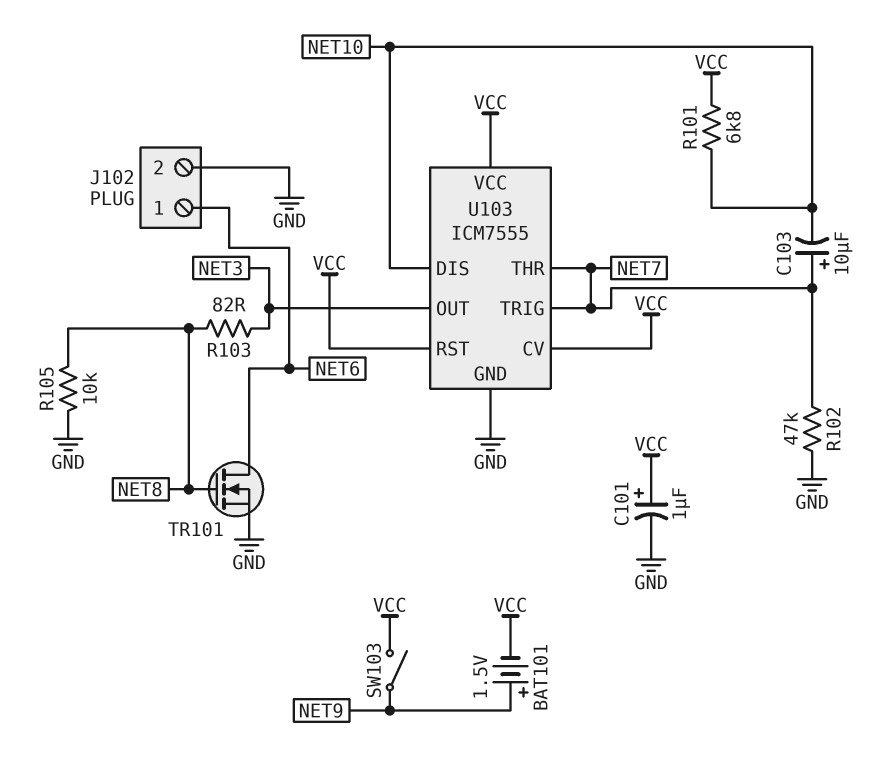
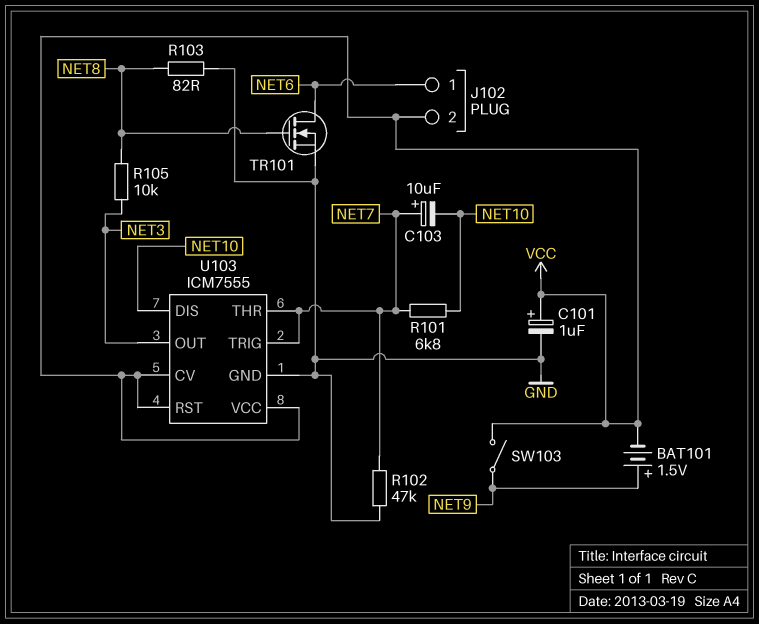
J102 pin 2: GND -> VCC
R101: 6.8k (NET10, VCC) -> 6.8k (NET7, NET10)
R103: 82 (NET3, NET8) -> 82 (GND, NET8)
R105: 10k (GND, NET8) -> 10k (NET3, NET8)

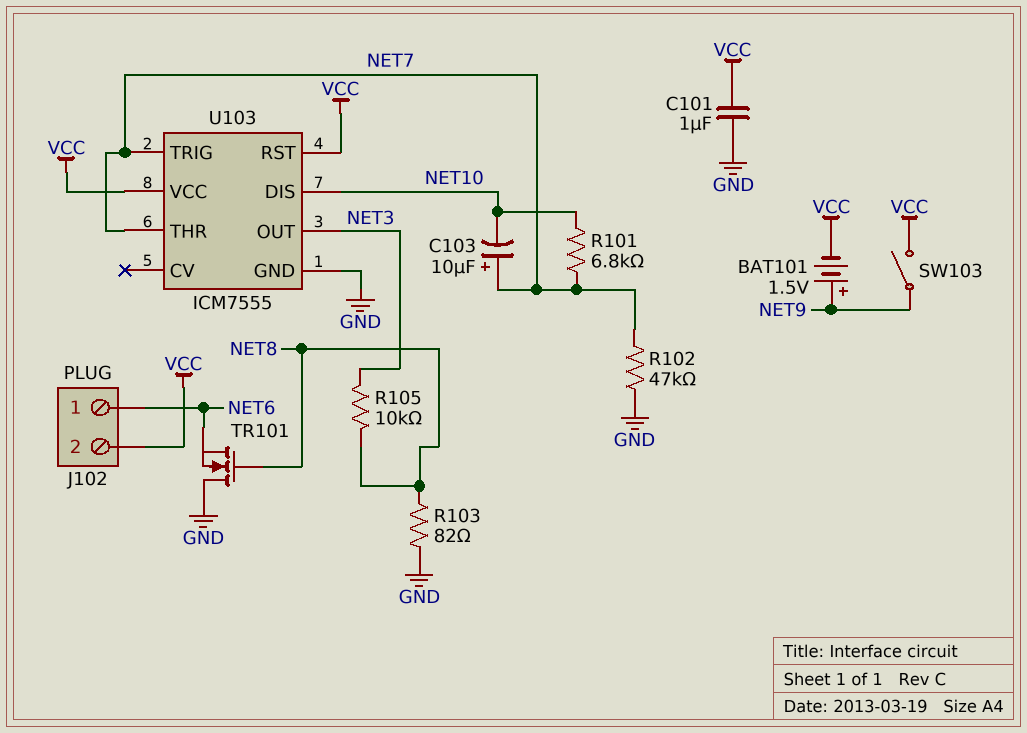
C101: 1uF (plus VCC, minus GND) -> 1uF (GND, VCC)
TR101: NMOS (G NET8, D NET6, S GND) -> NMOS (G NET8, D GND, S NET6)
U103 pin CV: VCC -> none

